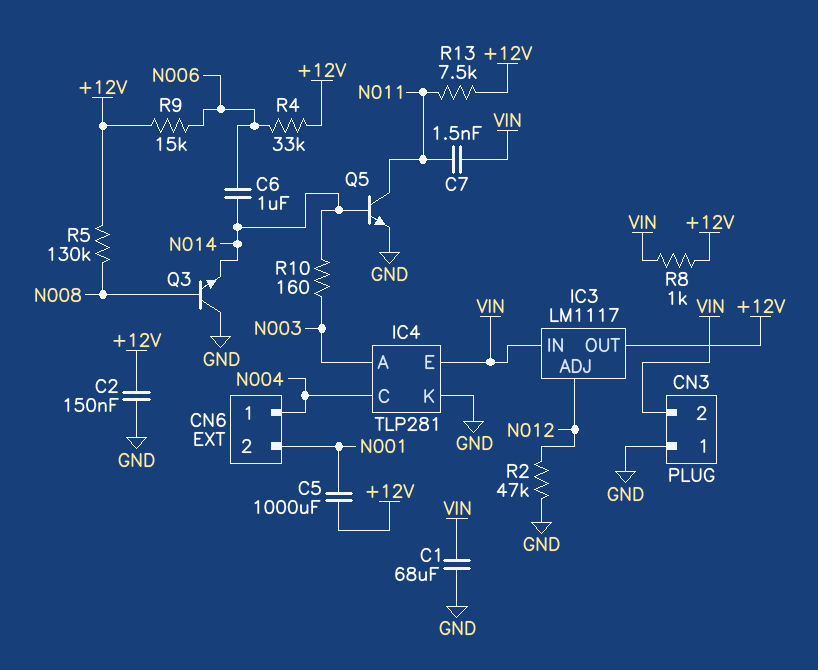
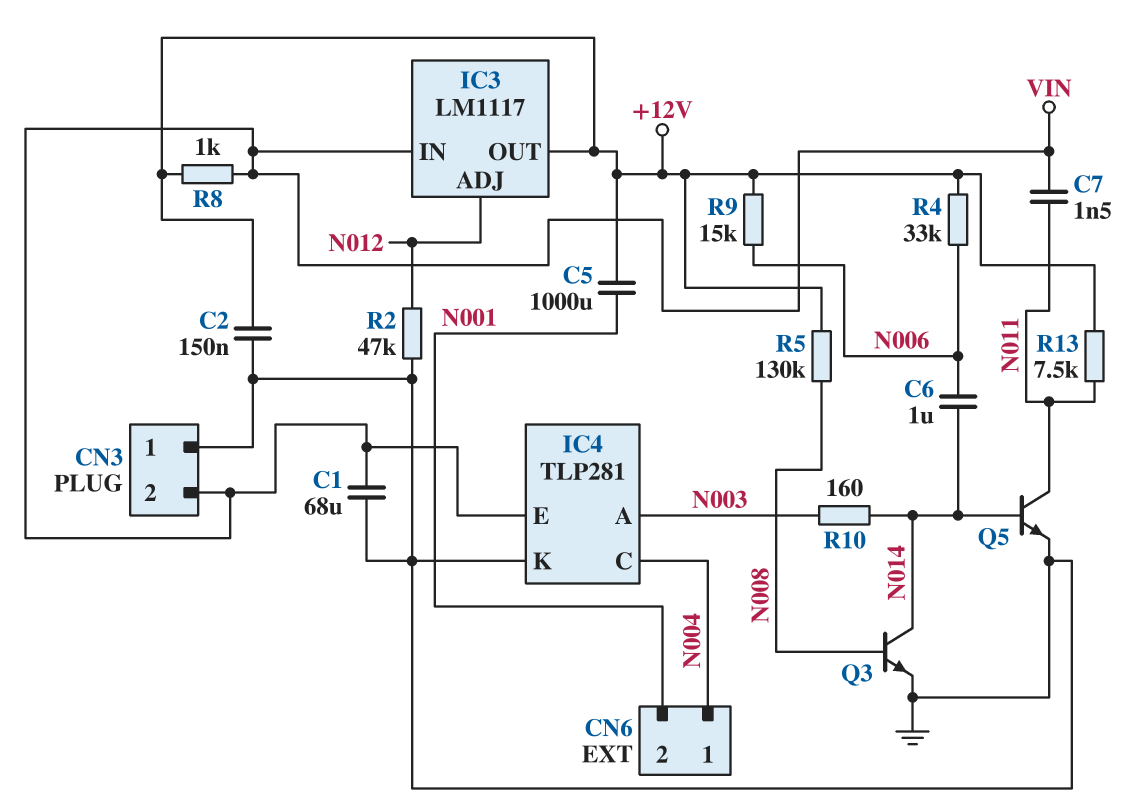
Q3: NPN (B N008, C GND, E N014) -> NPN (B N008, C N014, E GND)

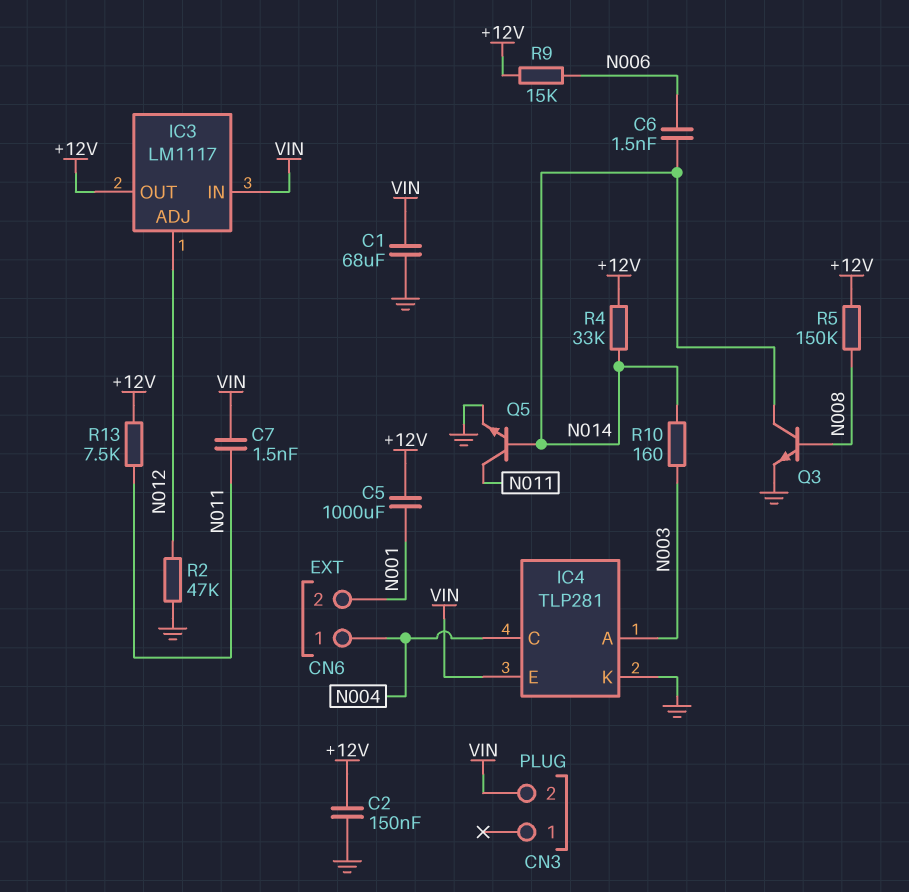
C6: 1uF (N006, N014) -> 1.5nF (N006, N014)
CN3 pin 1: GND -> none
R4: 33k (+12V, N006) -> 33k (+12V, N014)
R5: 130k (+12V, N008) -> 150k (+12V, N008)
R8: 1k (+12V, VIN) -> none

